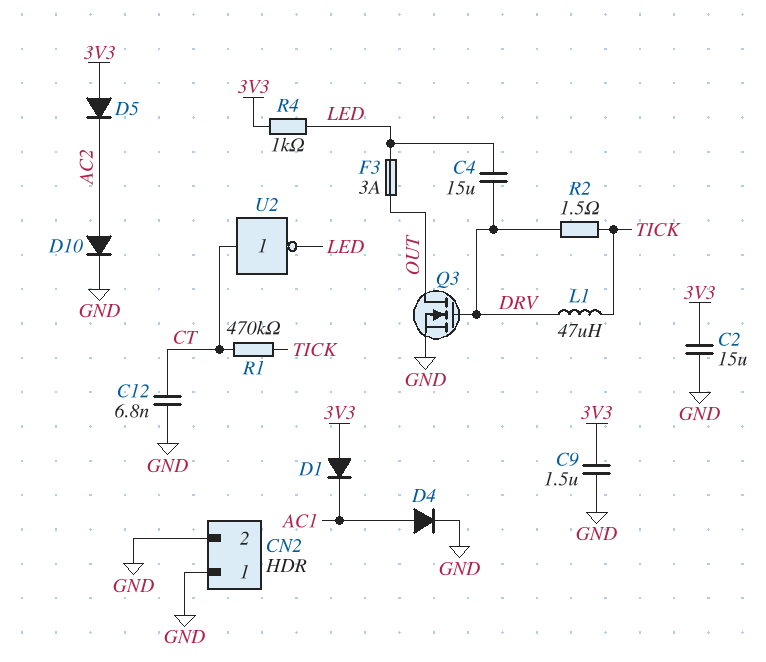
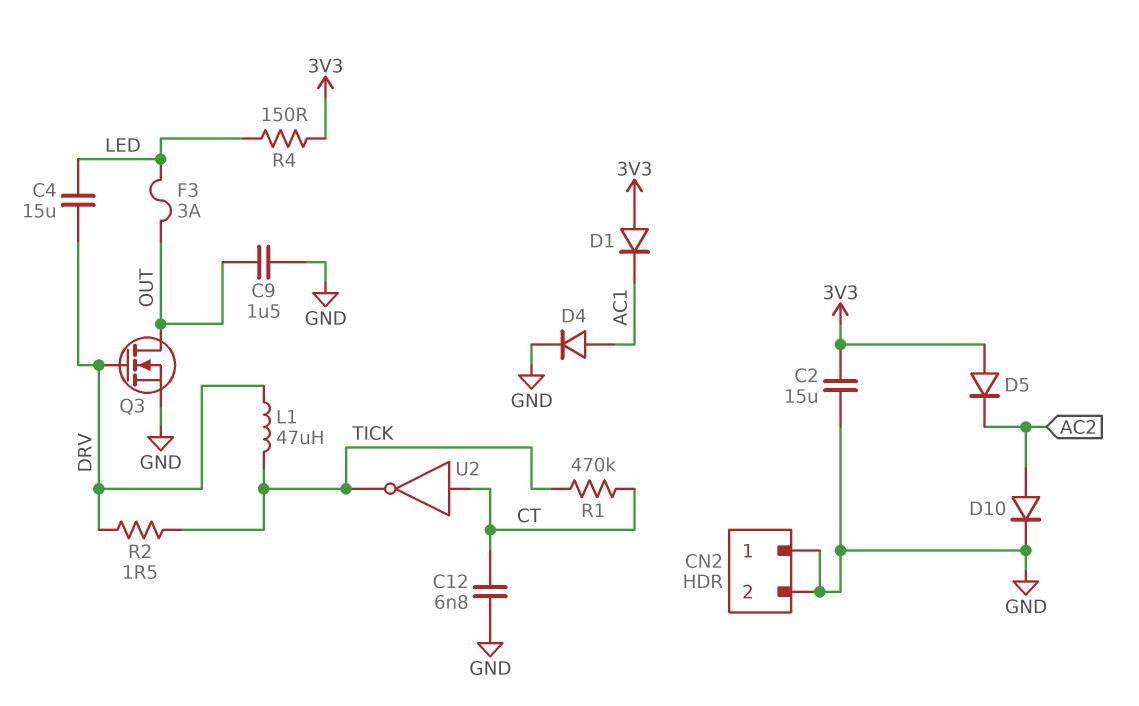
C9: 1.5uF (3V3, GND) -> 1.5uF (GND, OUT)
R4: 1k (3V3, LED) -> 150 (3V3, LED)
U2: NOT (in CT, out LED) -> NOT (in CT, out TICK)

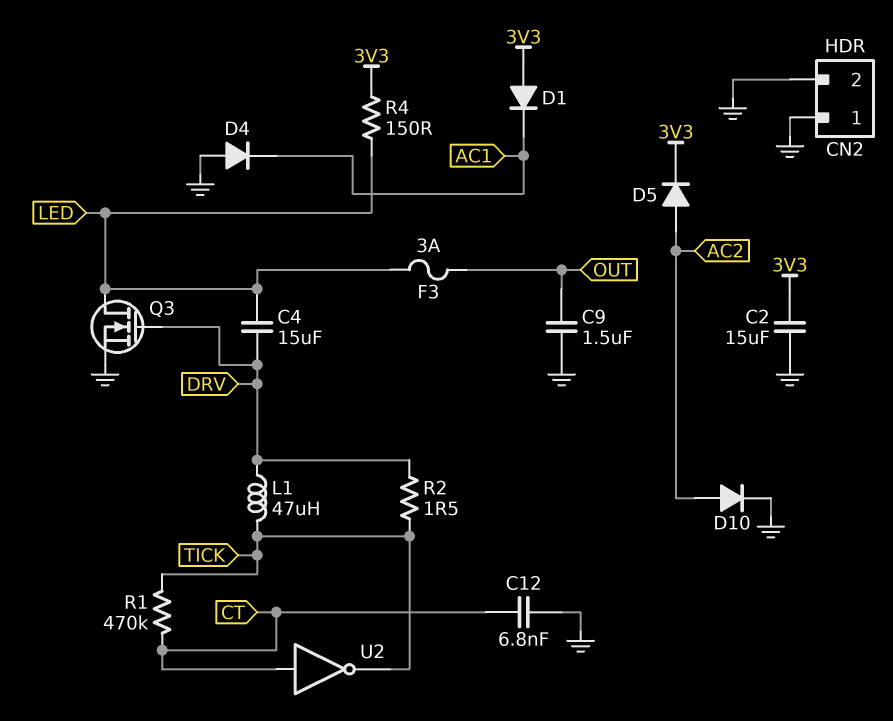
D4: diode (A AC1, K GND) -> diode (A GND, K AC1)
D5: diode (A 3V3, K AC2) -> diode (A AC2, K 3V3)
Q3: NMOS (G DRV, D OUT, S GND) -> NMOS (G DRV, D LED, S GND)

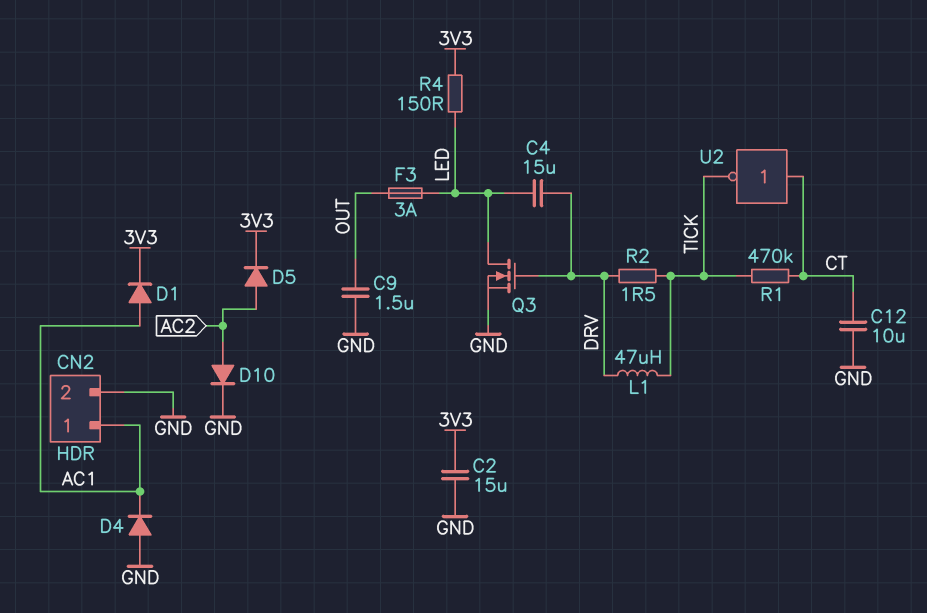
C12: 6.8nF (CT, GND) -> 10uF (CT, GND)
CN2 pin 1: GND -> AC1
D1: diode (A 3V3, K AC1) -> diode (A AC1, K 3V3)

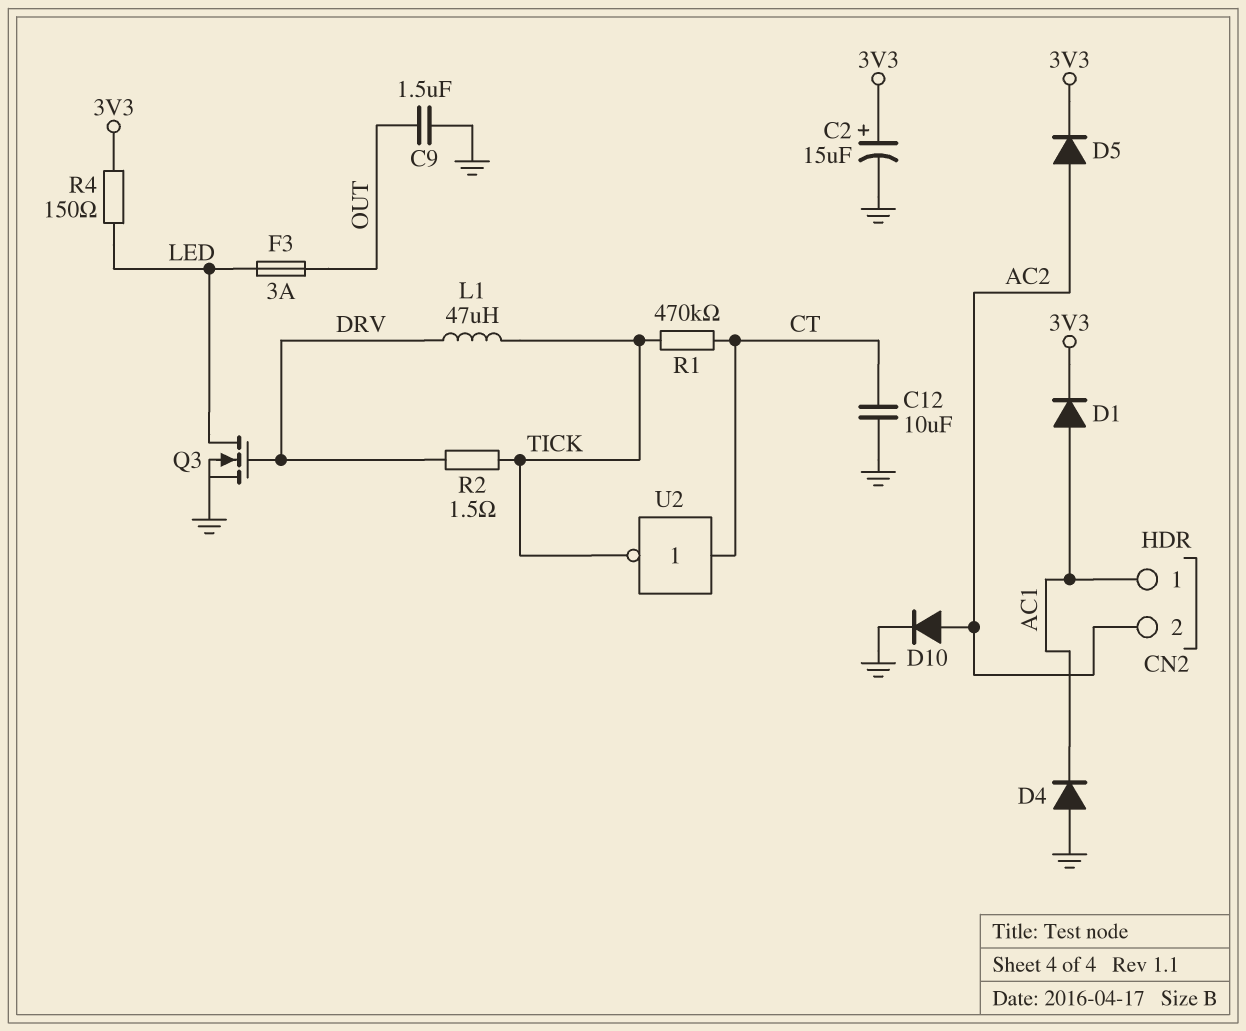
C2: 15uF (3V3, GND) -> 15uF (plus 3V3, minus GND)
C4: 15uF (DRV, LED) -> none
CN2 pin 2: GND -> AC2

